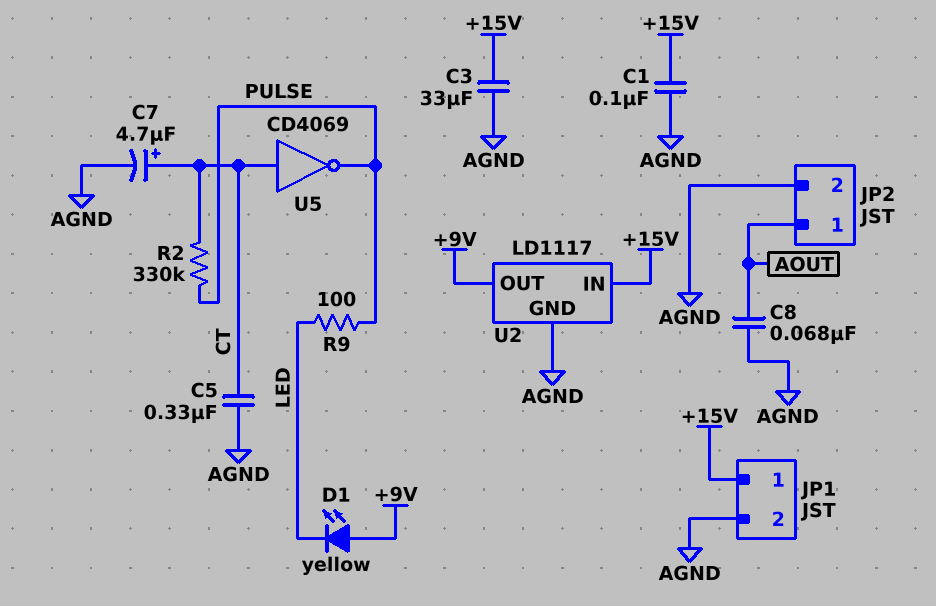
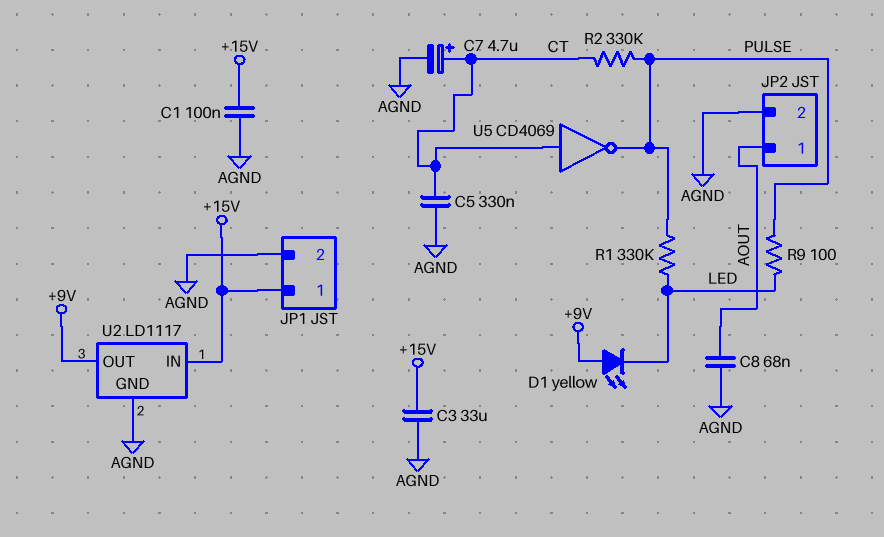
R1: none -> 330k (LED, PULSE)

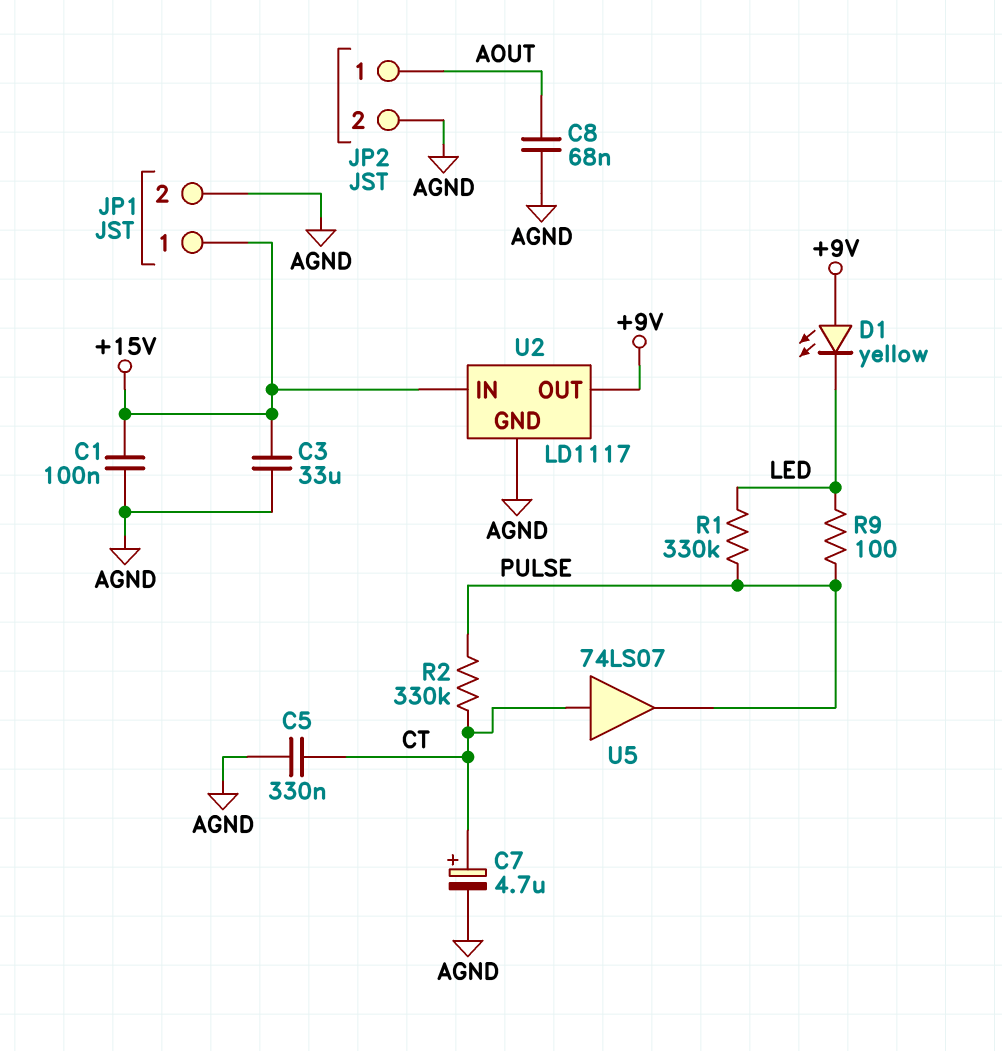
U5: NOT CD4069 (in CT, out PULSE) -> buffer 74LS07 (in CT, out PULSE)

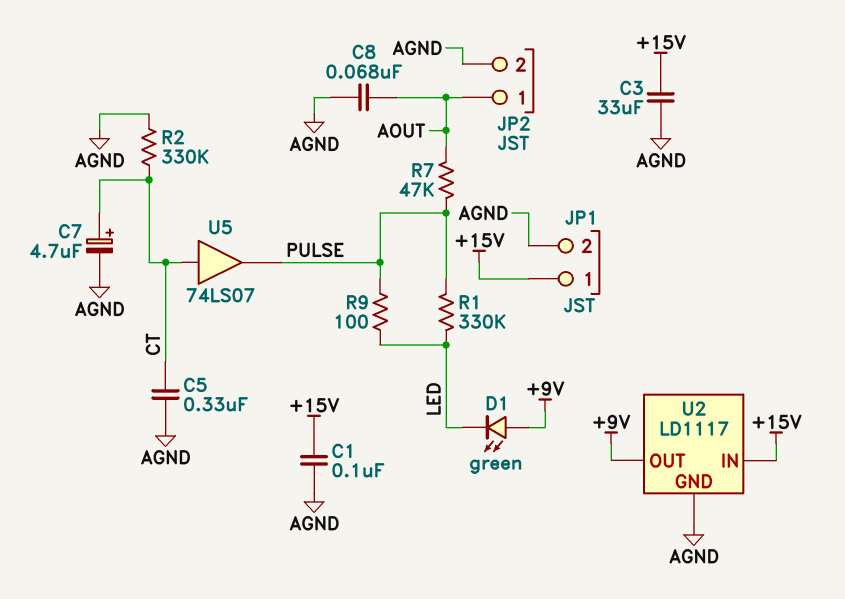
D1: LED yellow (A +9V, K LED) -> LED green (A +9V, K LED)
R2: 330k (CT, PULSE) -> 330k (AGND, CT)
R7: none -> 47k (AOUT, PULSE)

